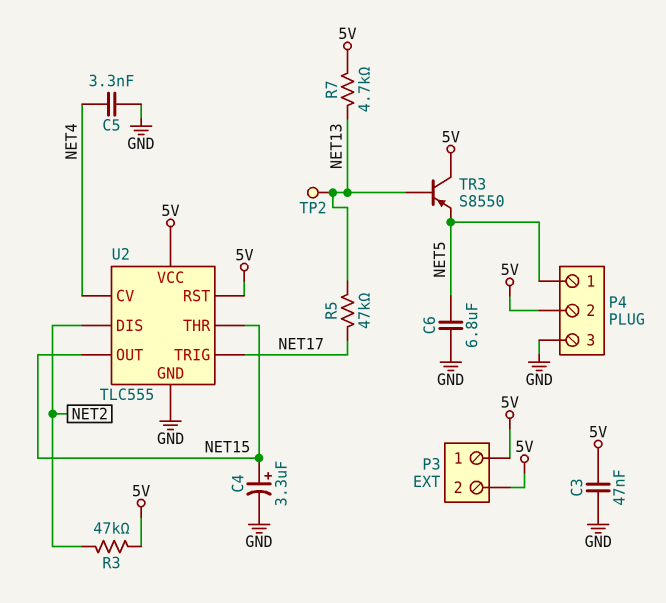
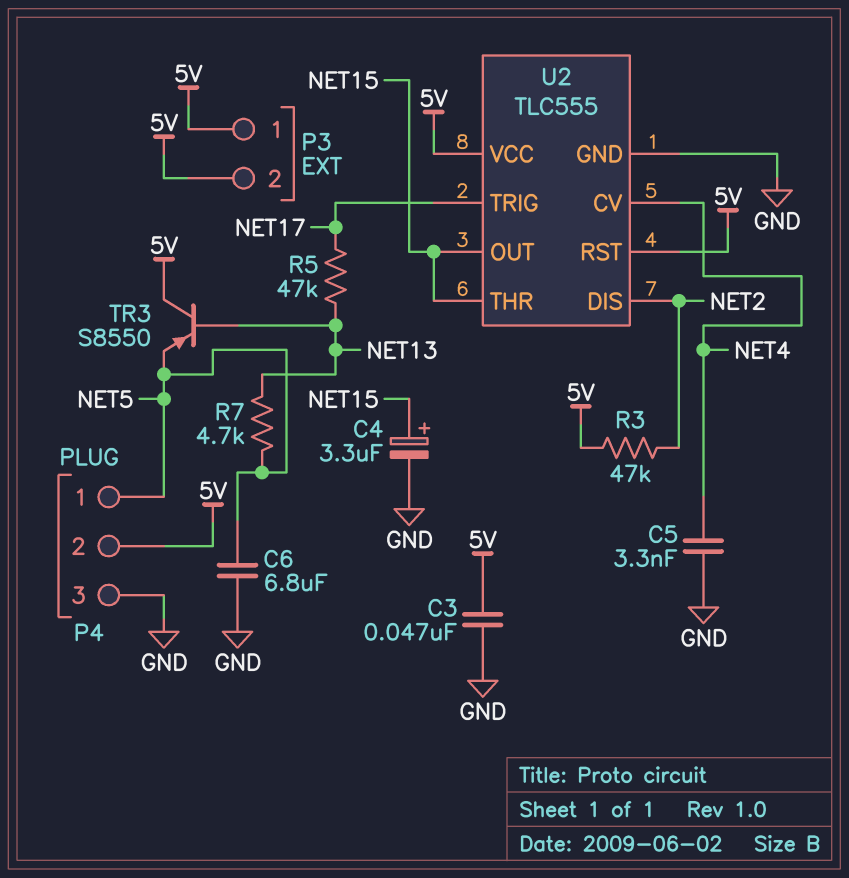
R7: 4.7k (5V, NET13) -> 4.7k (NET5, NET13)
TP2: test point (NET13) -> none

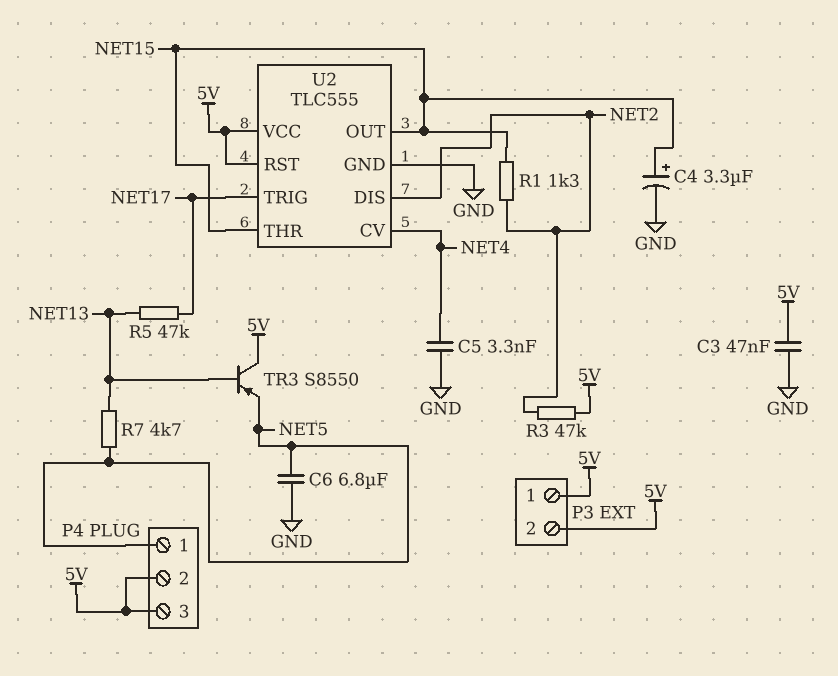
P4 pin 3: GND -> 5V
R1: none -> 1.3k (NET2, NET15)

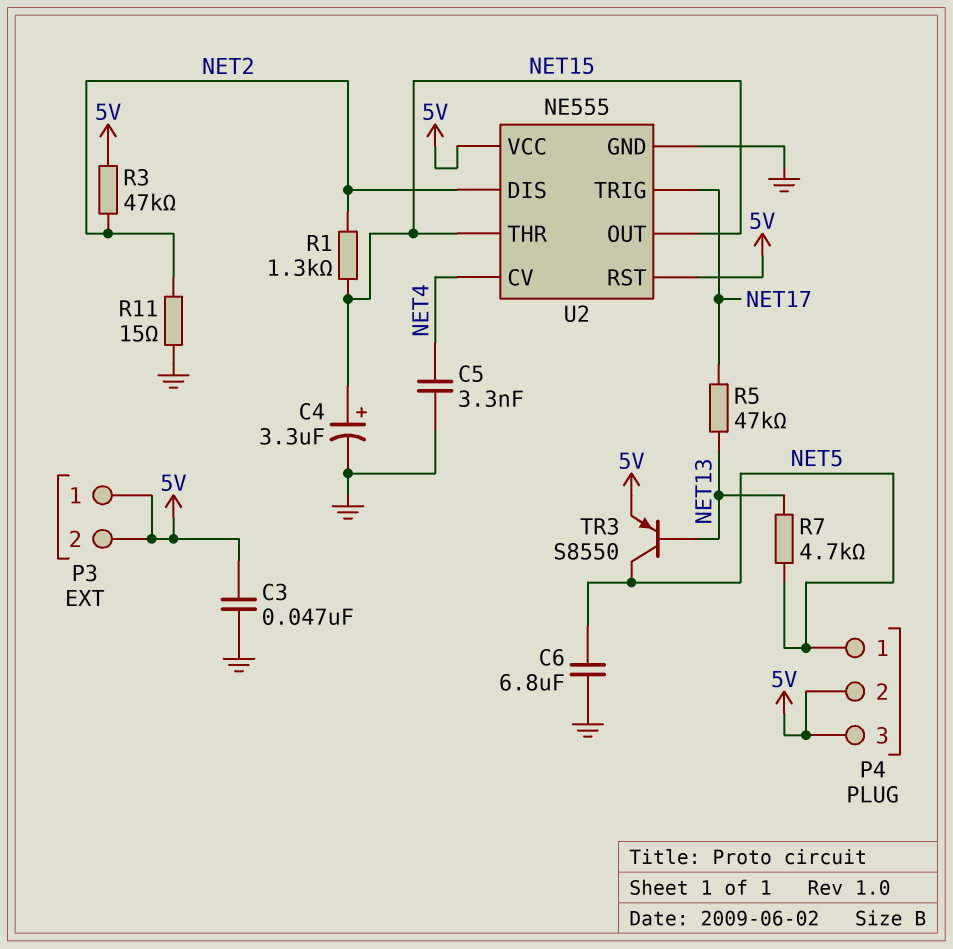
R11: none -> 15 (GND, NET2)
TR3: PNP S8550 (B NET13, C 5V, E NET5) -> PNP S8550 (B NET13, C NET5, E 5V)
U2: TLC555 -> NE555

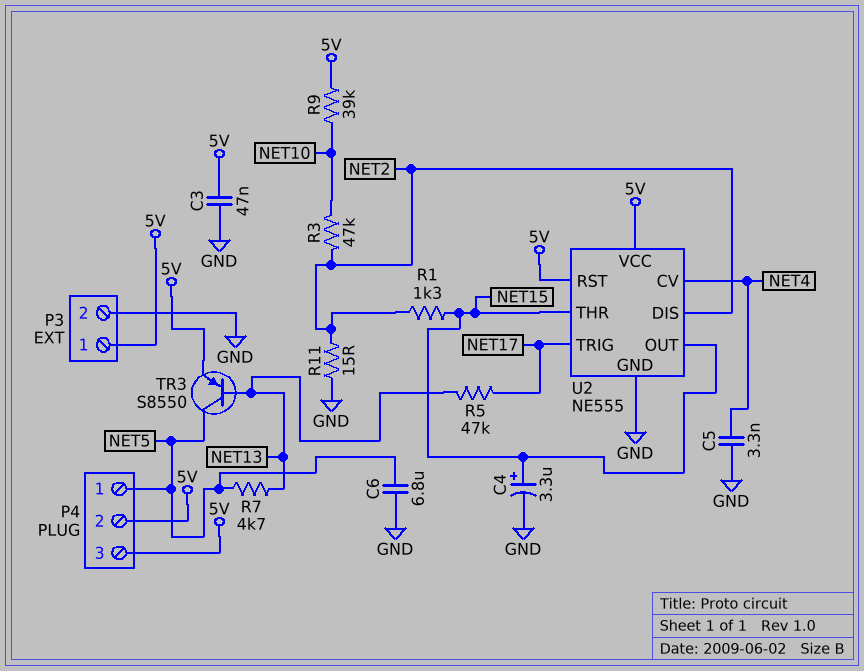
P3 pin 2: 5V -> GND
R3: 47k (5V, NET2) -> 47k (NET2, NET10)
R9: none -> 39k (5V, NET10)

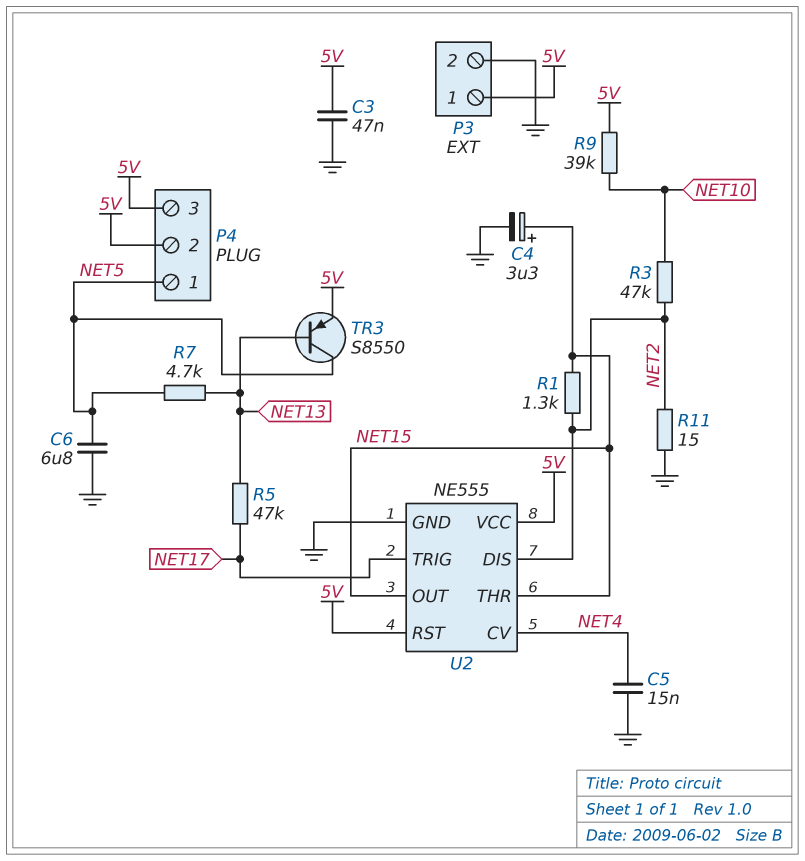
C5: 3.3nF (GND, NET4) -> 15nF (GND, NET4)

